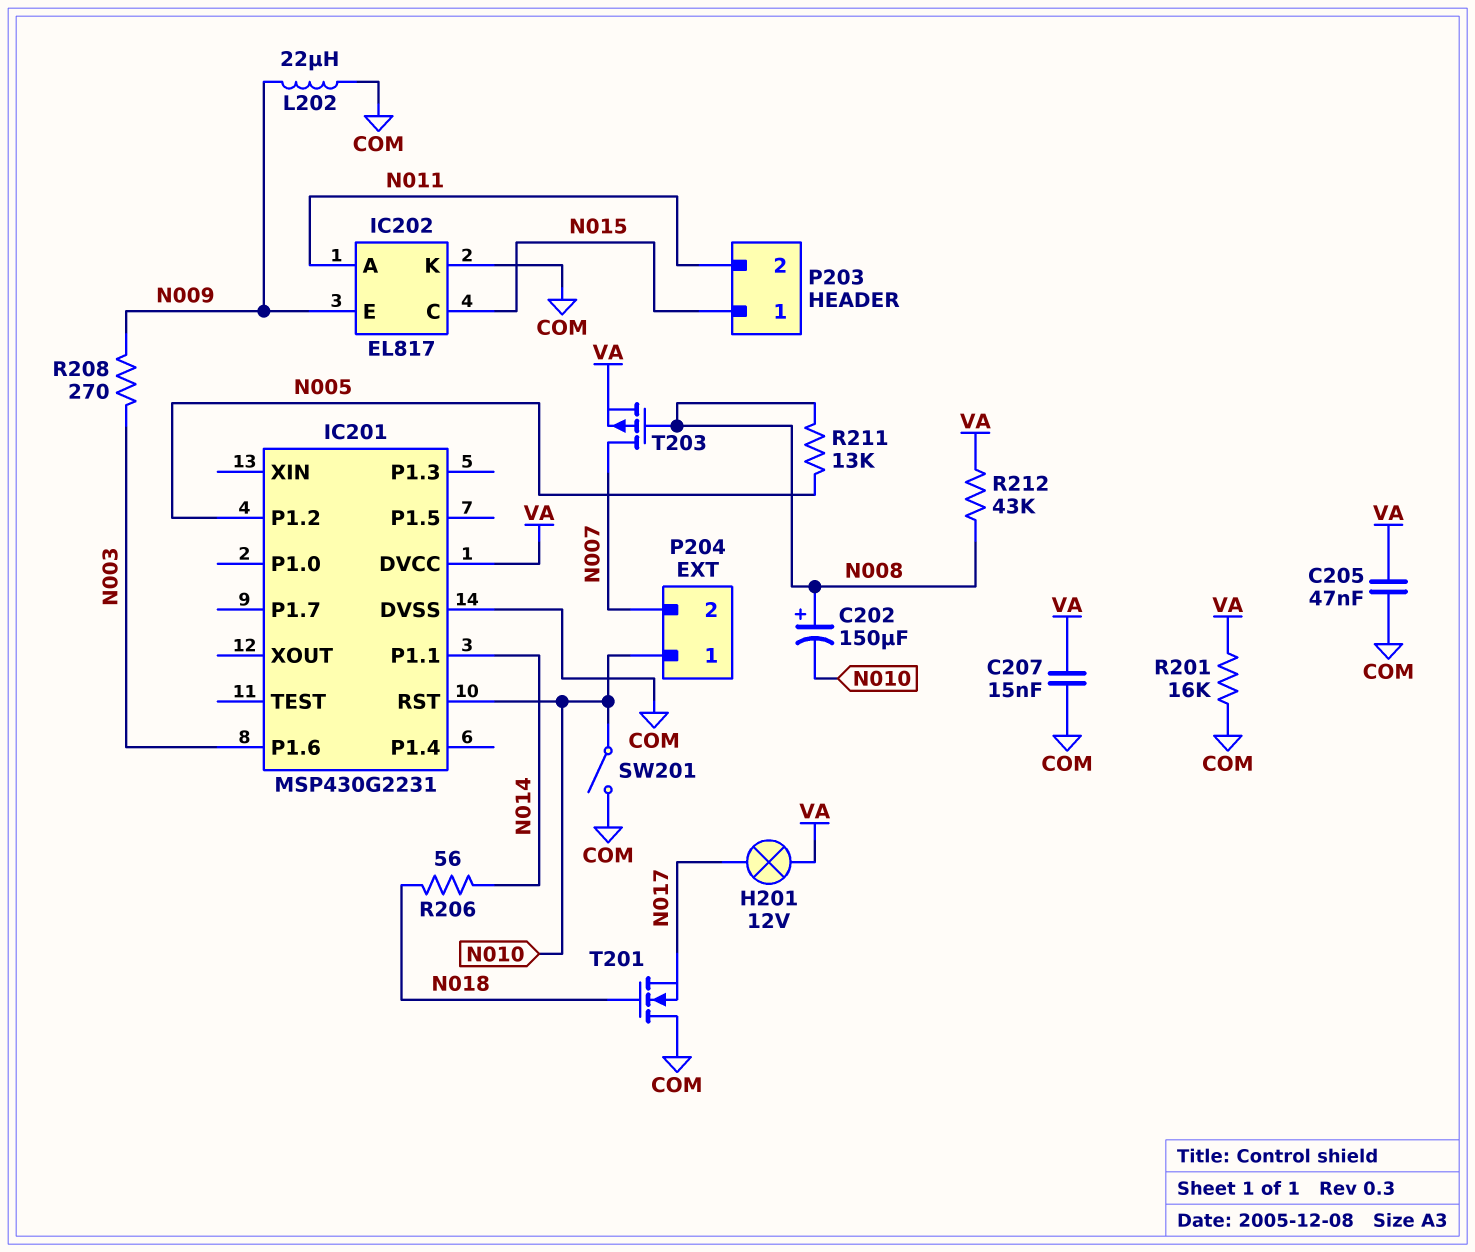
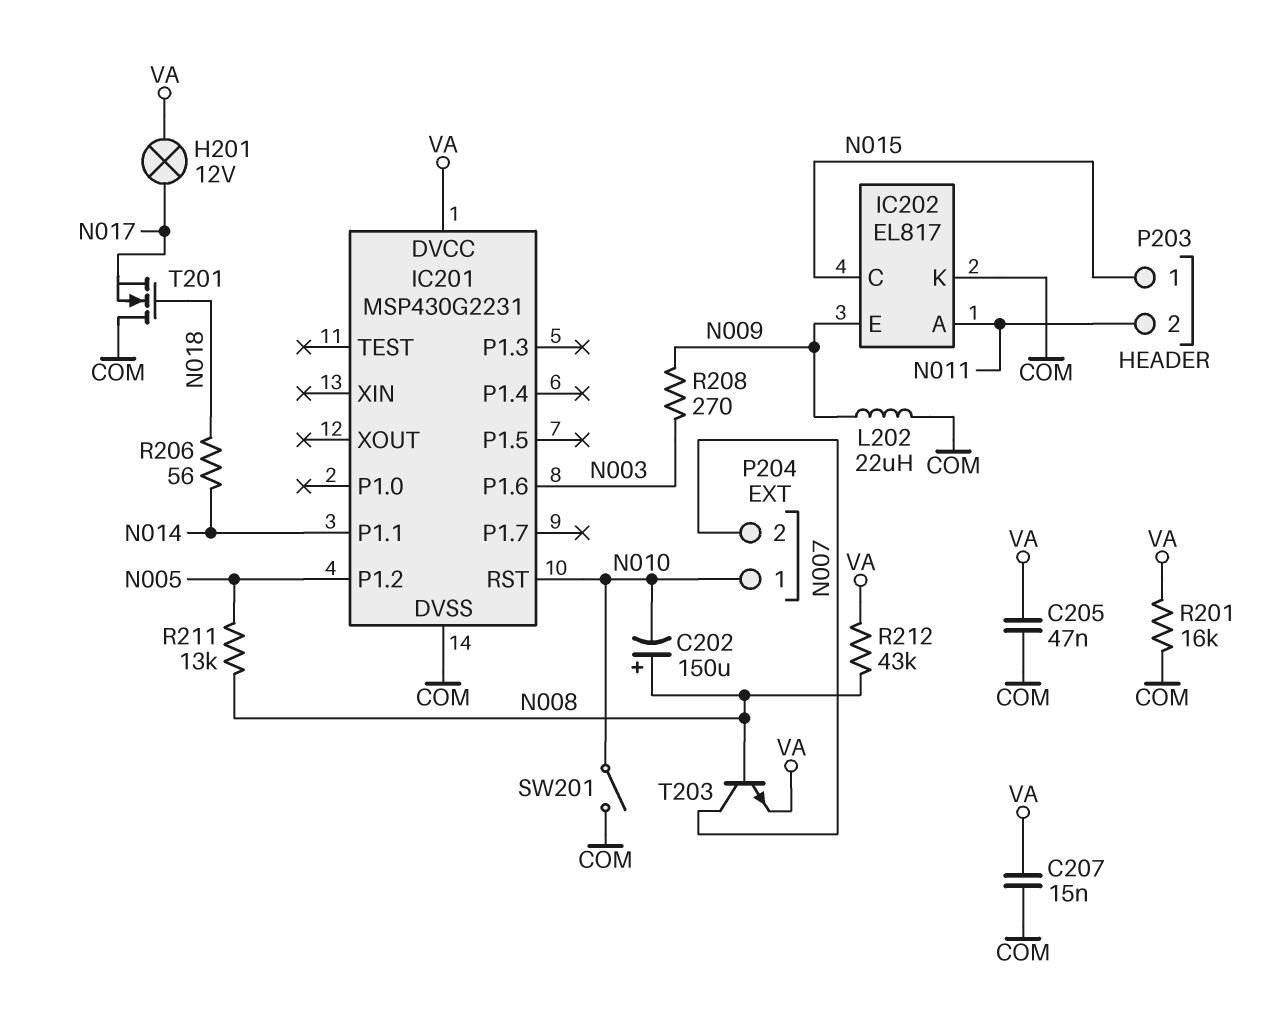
T203: PMOS (G N008, D N007, S VA) -> NPN (B N008, C N007, E VA)

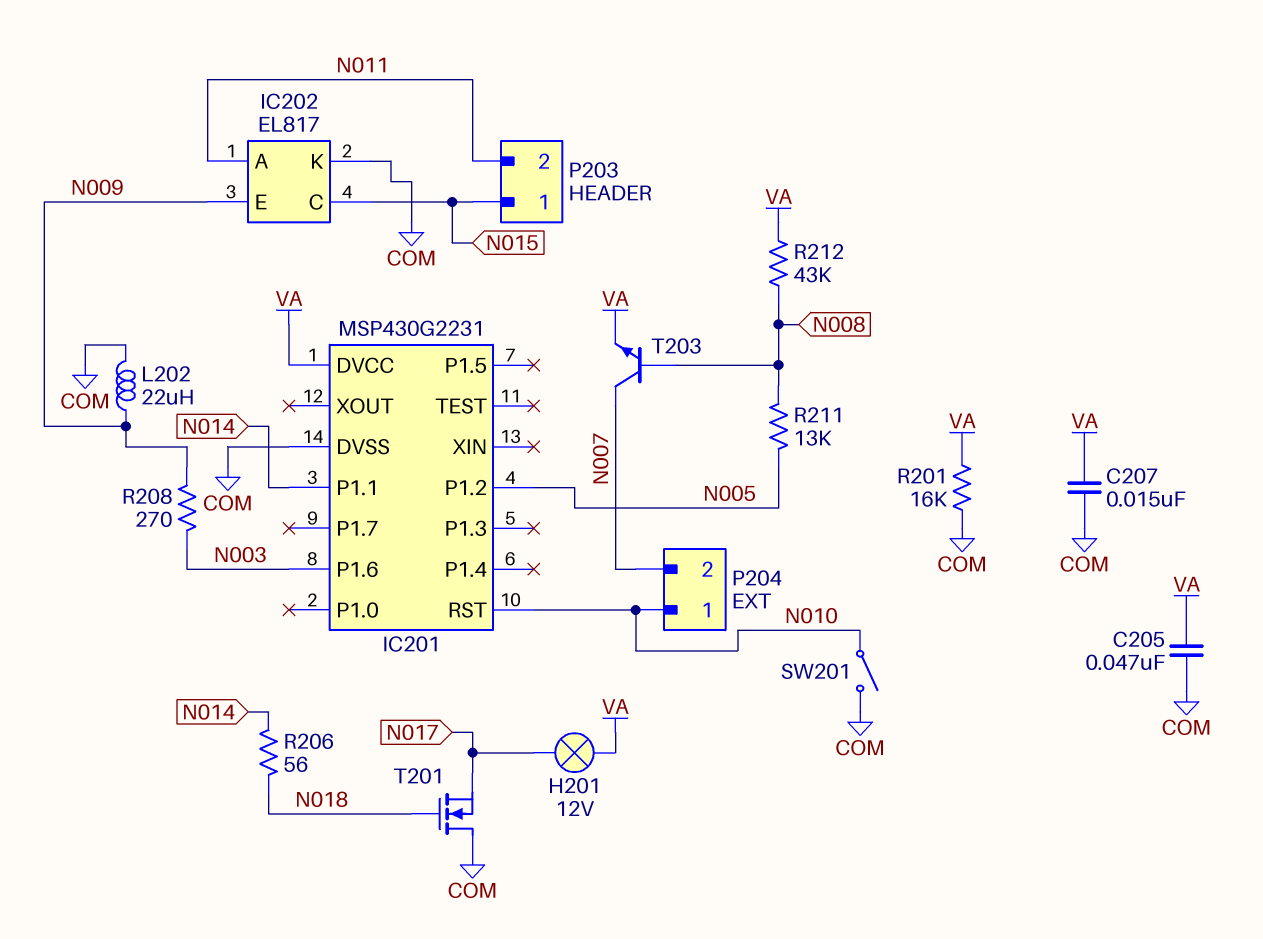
C202: 150uF (plus N008, minus N010) -> none

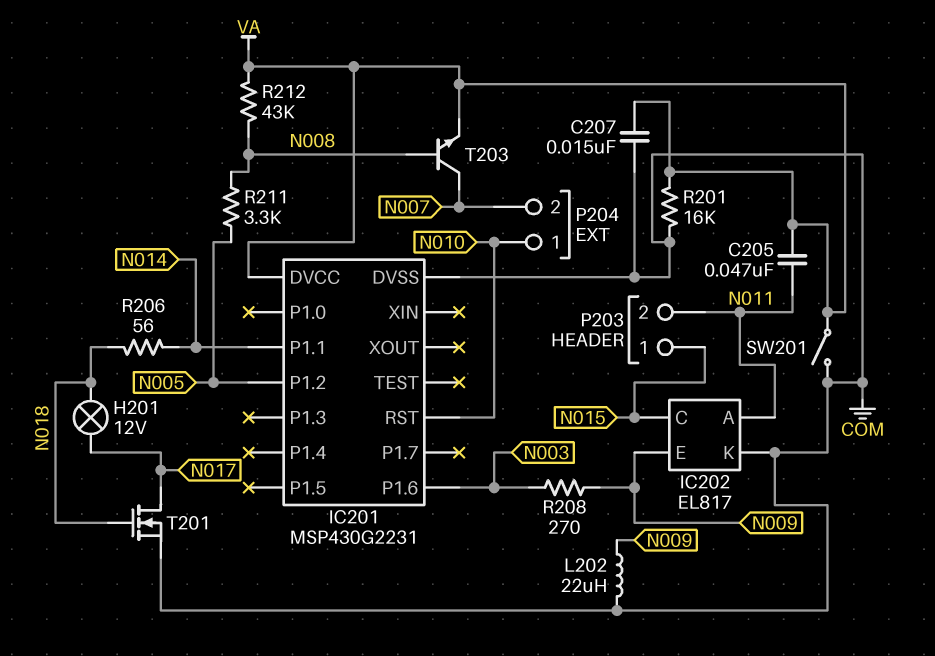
C205: 47nF (COM, VA) -> 47nF (N011, VA)
H201: lamp 12V (N017, VA) -> lamp 12V (N017, N018)
R211: 13k (N005, N008) -> 3.3k (N005, N008)
SW201: switch (COM, N010) -> switch (COM, VA)
T201: NMOS (G N018, D COM, S N017) -> NMOS (G N018, D N017, S COM)

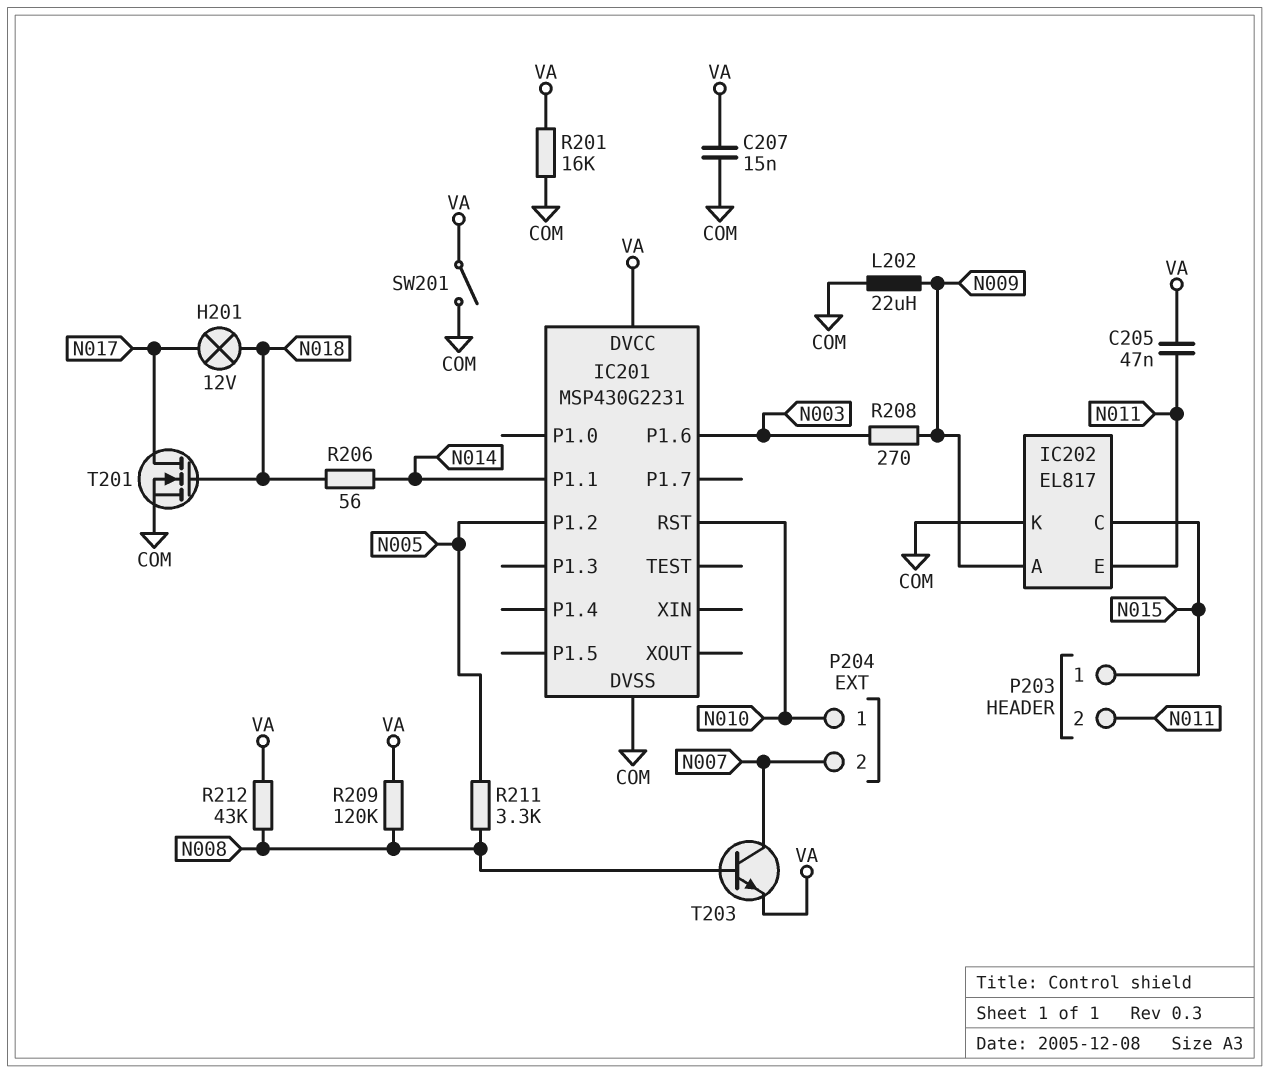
IC202 pin A: N011 -> N009
IC202 pin E: N009 -> N011
R209: none -> 120k (N008, VA)

